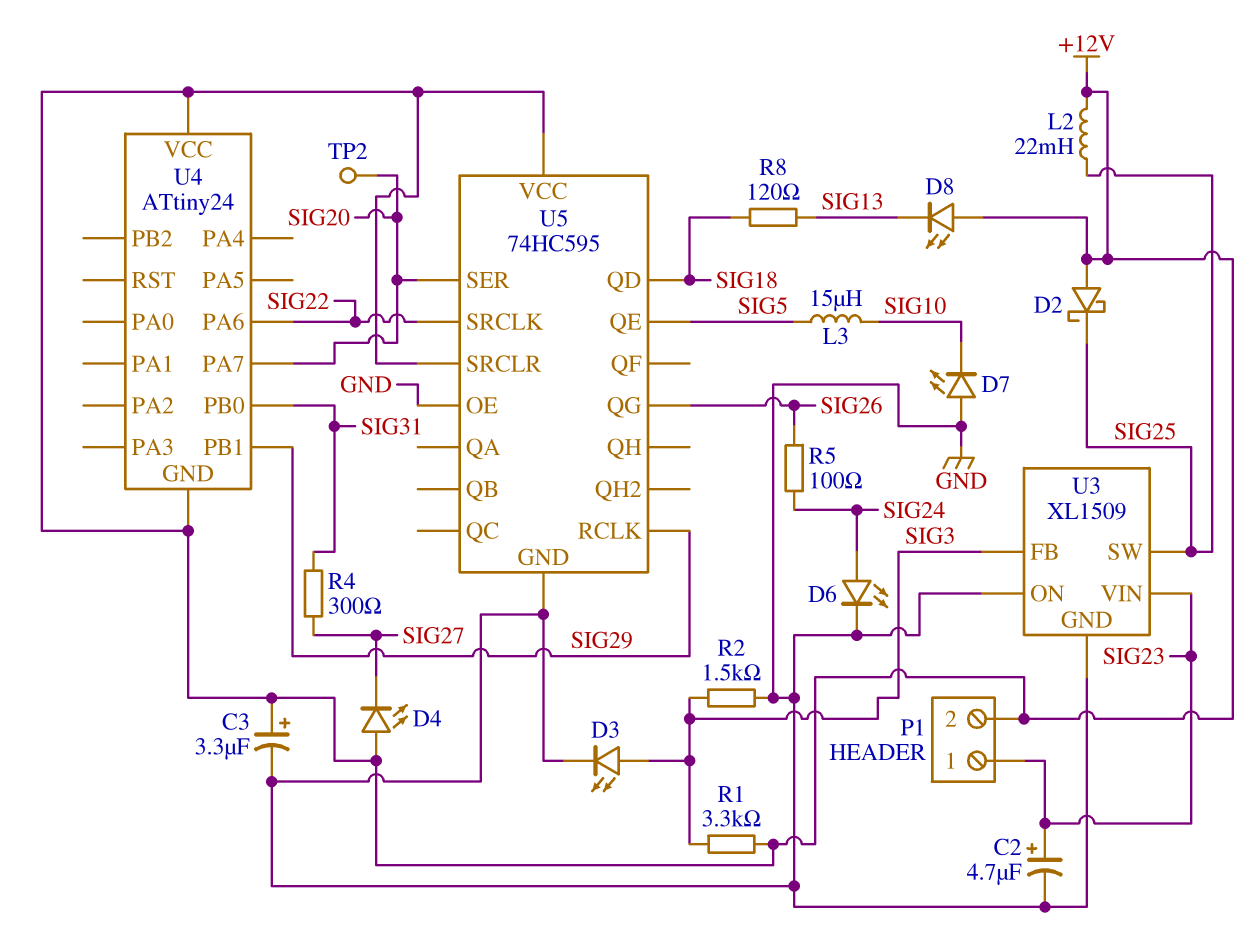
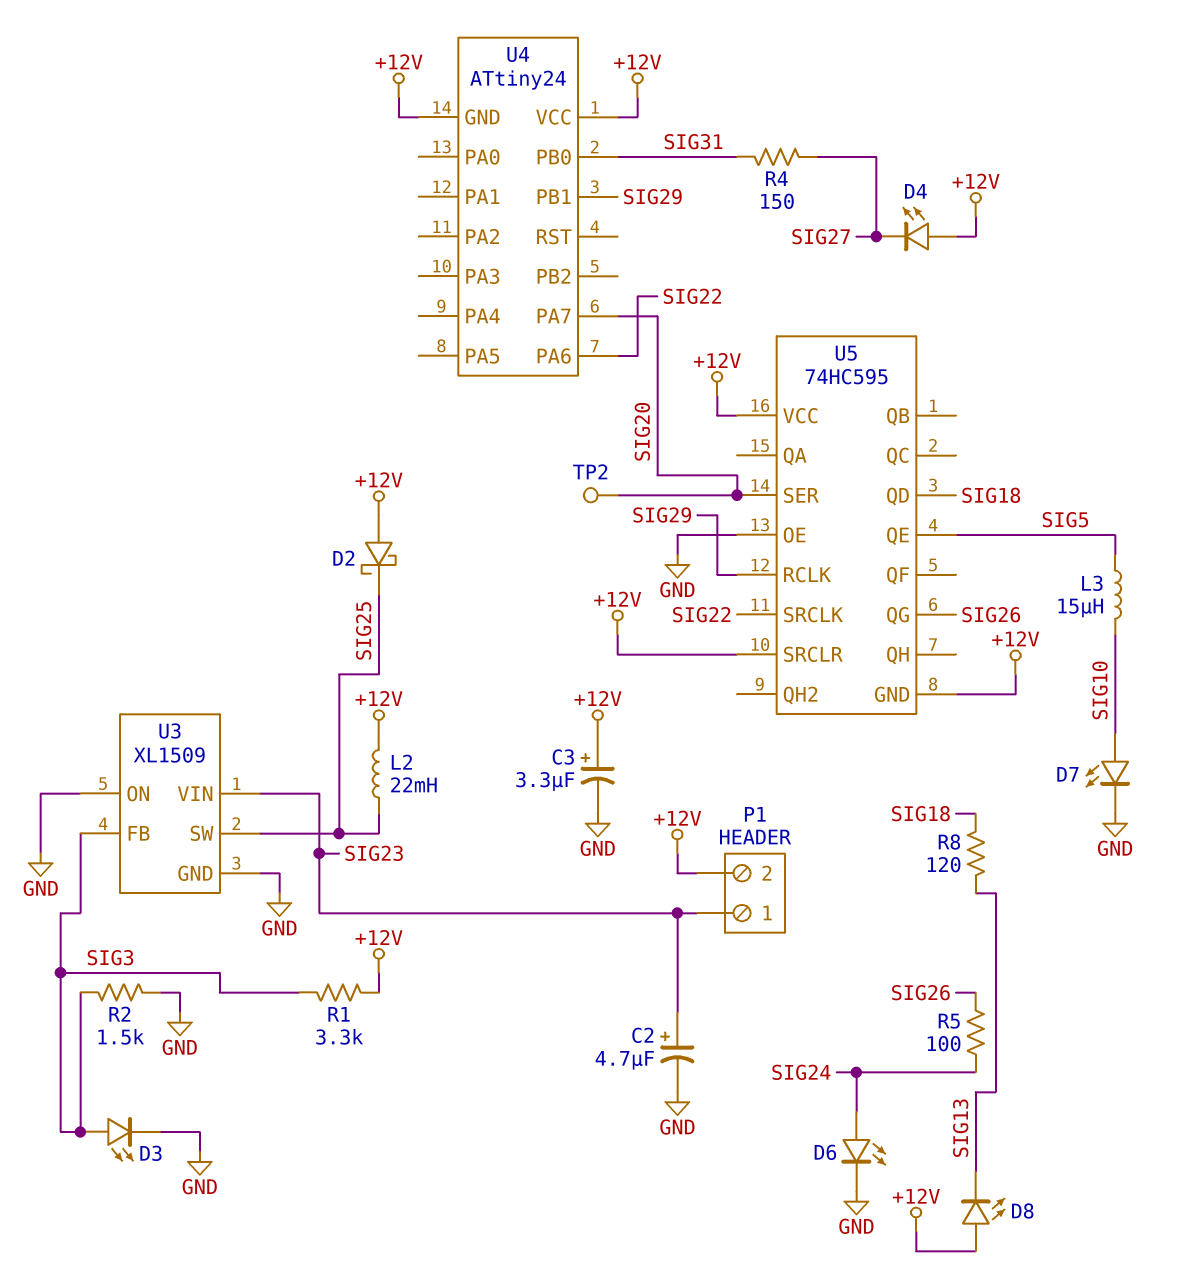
D7: LED (A GND, K SIG10) -> LED (A SIG10, K GND)
R4: 300 (SIG27, SIG31) -> 150 (SIG27, SIG31)
U5 pin GND: GND -> +12V

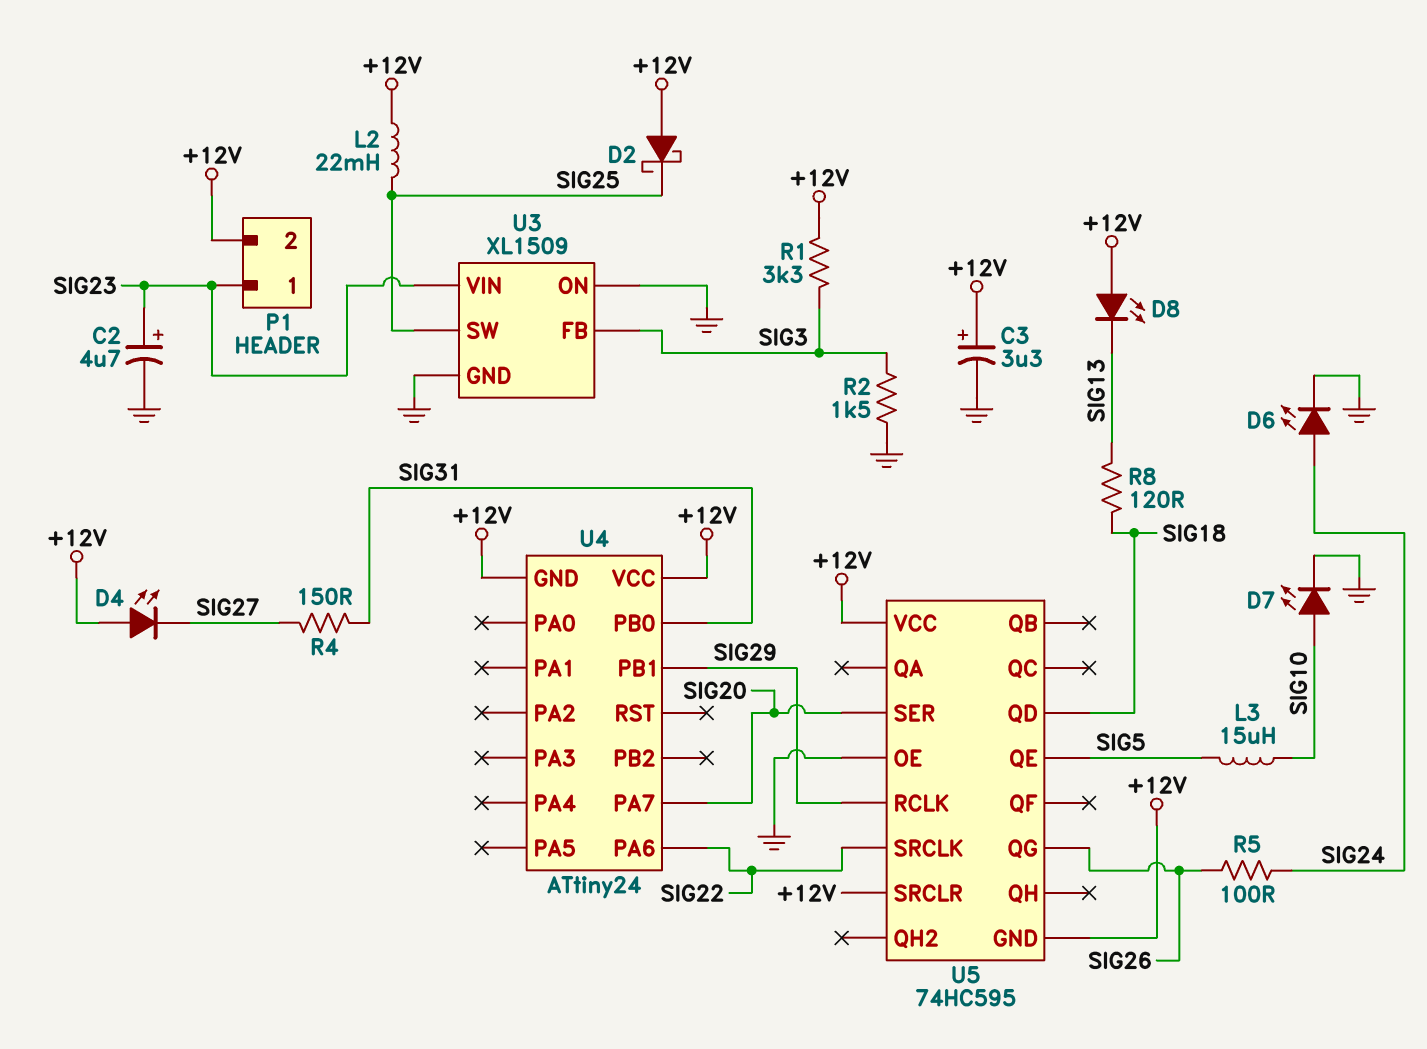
D3: LED (A SIG3, K GND) -> none
TP2: test point (SIG20) -> none

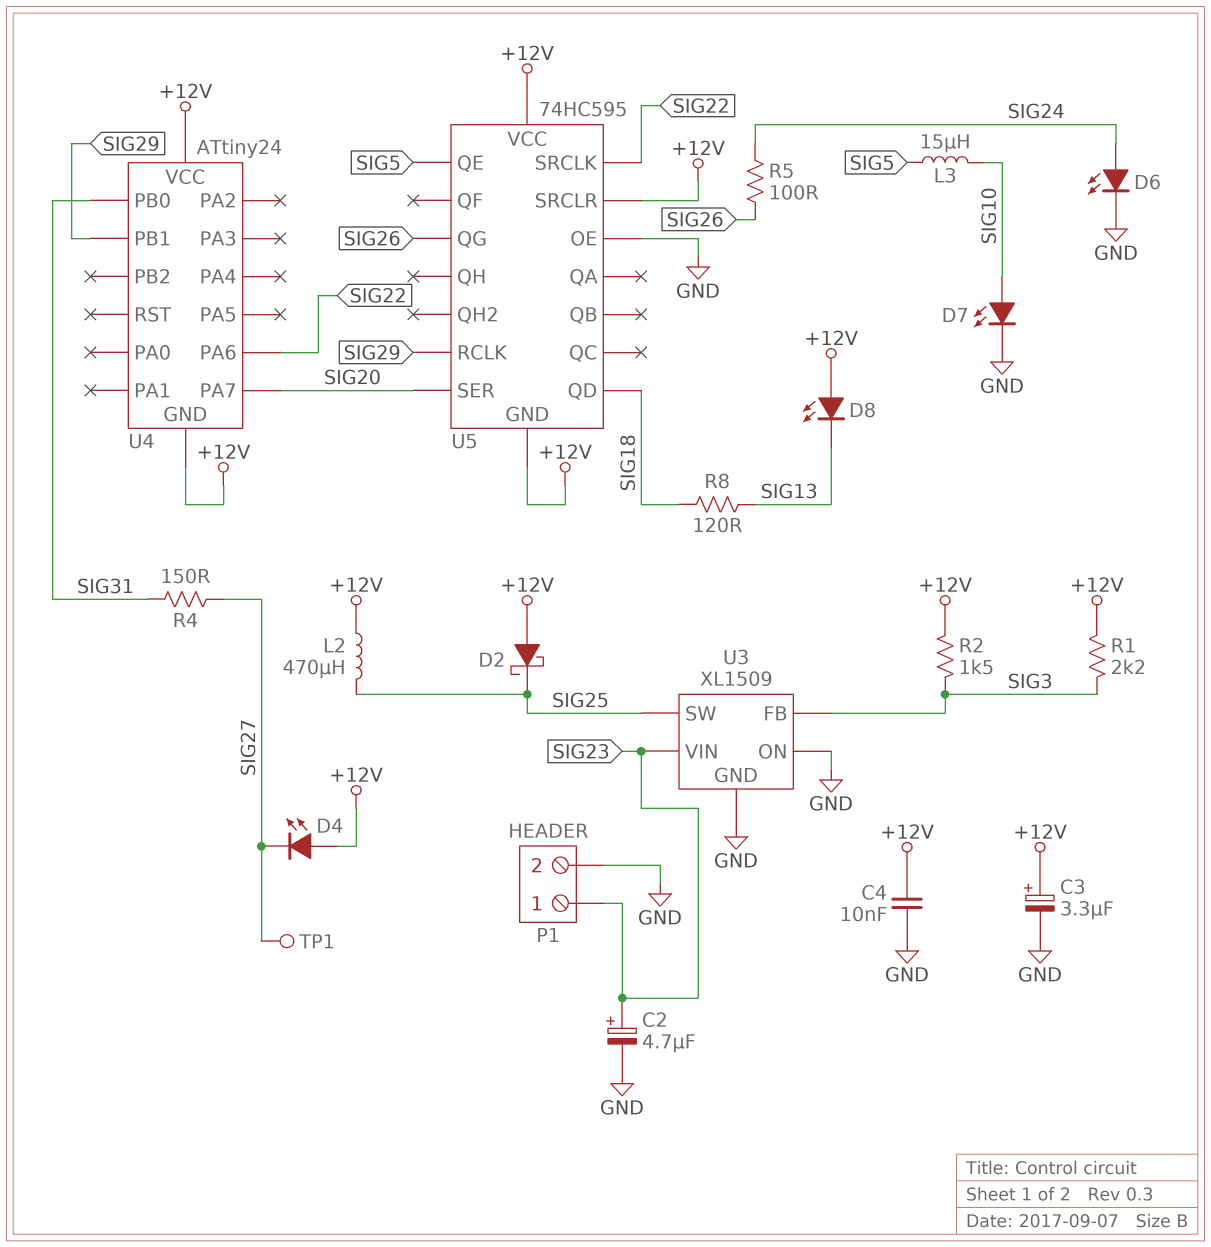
C4: none -> 10nF (+12V, GND)
L2: 22mH (+12V, SIG25) -> 470uH (+12V, SIG25)
P1 pin 2: +12V -> GND
R1: 3.3k (+12V, SIG3) -> 2.2k (+12V, SIG3)
R2: 1.5k (GND, SIG3) -> 1.5k (+12V, SIG3)
TP1: none -> test point (SIG27)

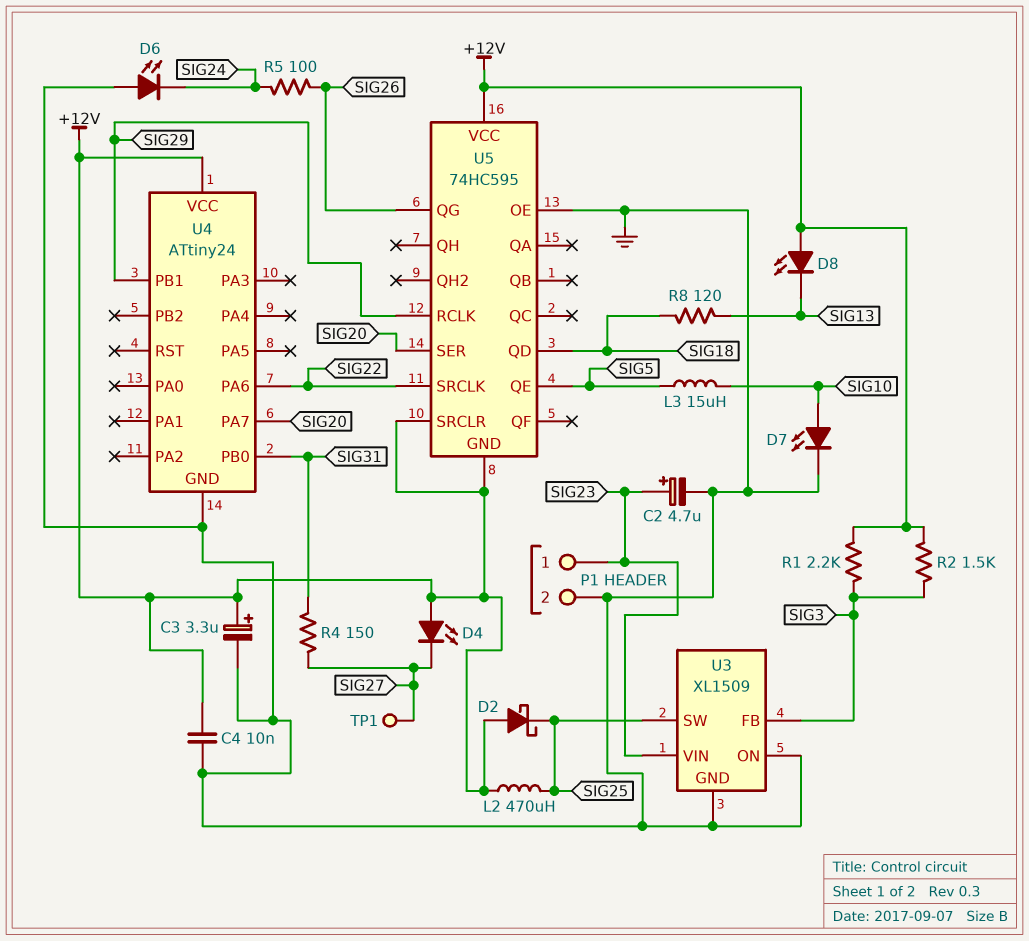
D6: LED (A SIG24, K GND) -> LED (A GND, K SIG24)
U4 pin GND: +12V -> GND

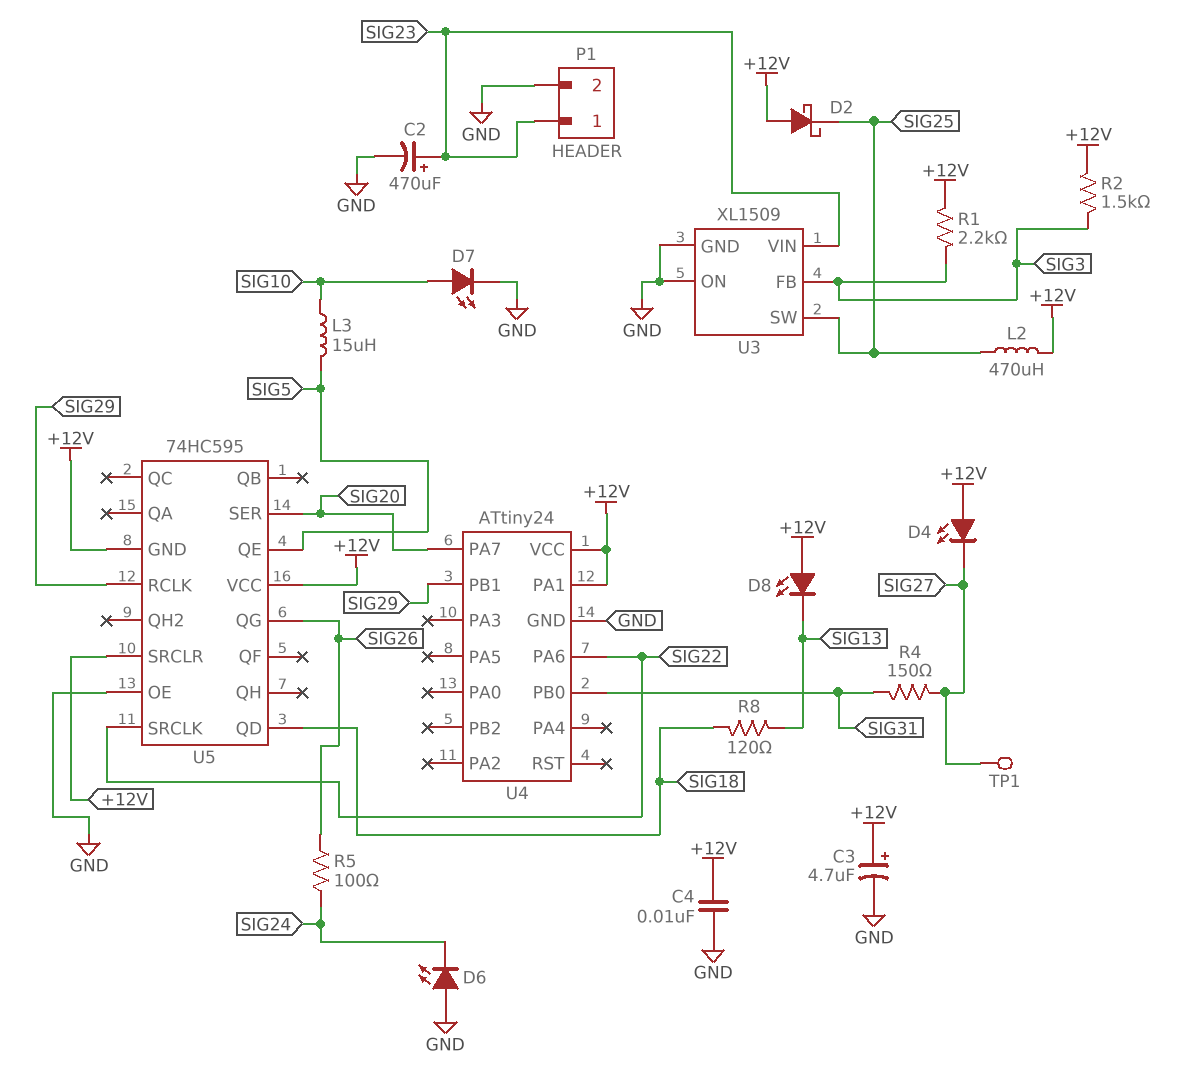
C2: 4.7uF (plus SIG23, minus GND) -> 470uF (plus SIG23, minus GND)
C3: 3.3uF (plus +12V, minus GND) -> 4.7uF (plus +12V, minus GND)
U4 pin PA1: none -> +12V

